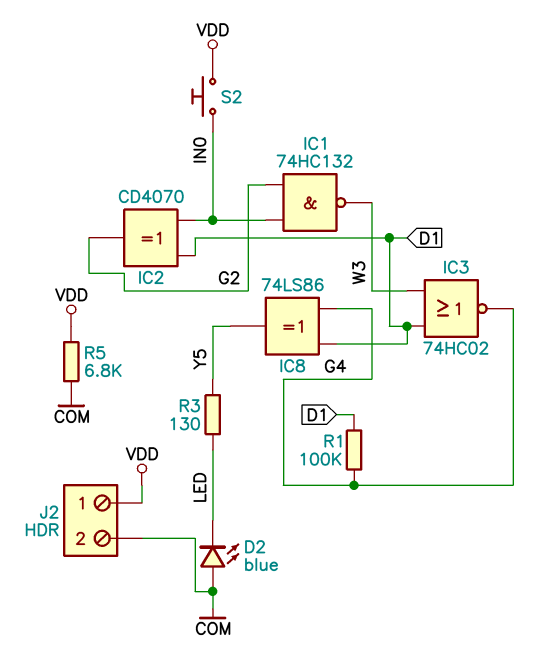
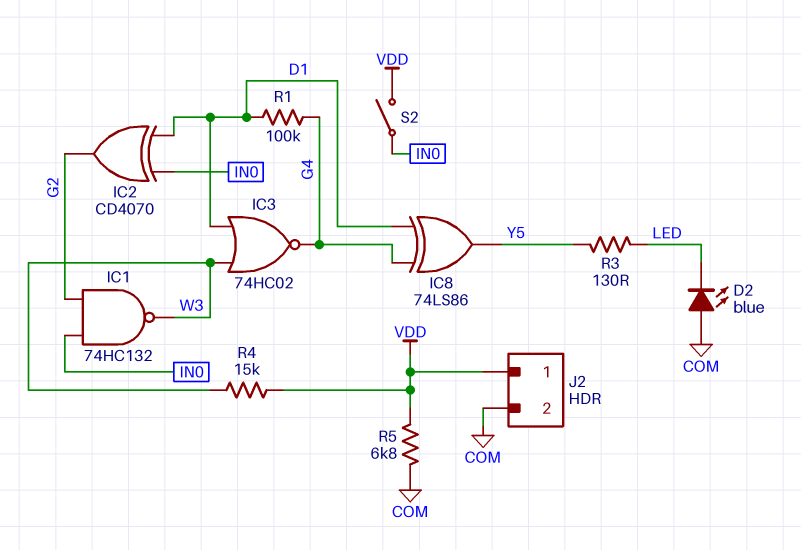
R4: none -> 15k (VDD, W3)
S2: button (IN0, VDD) -> switch (IN0, VDD)

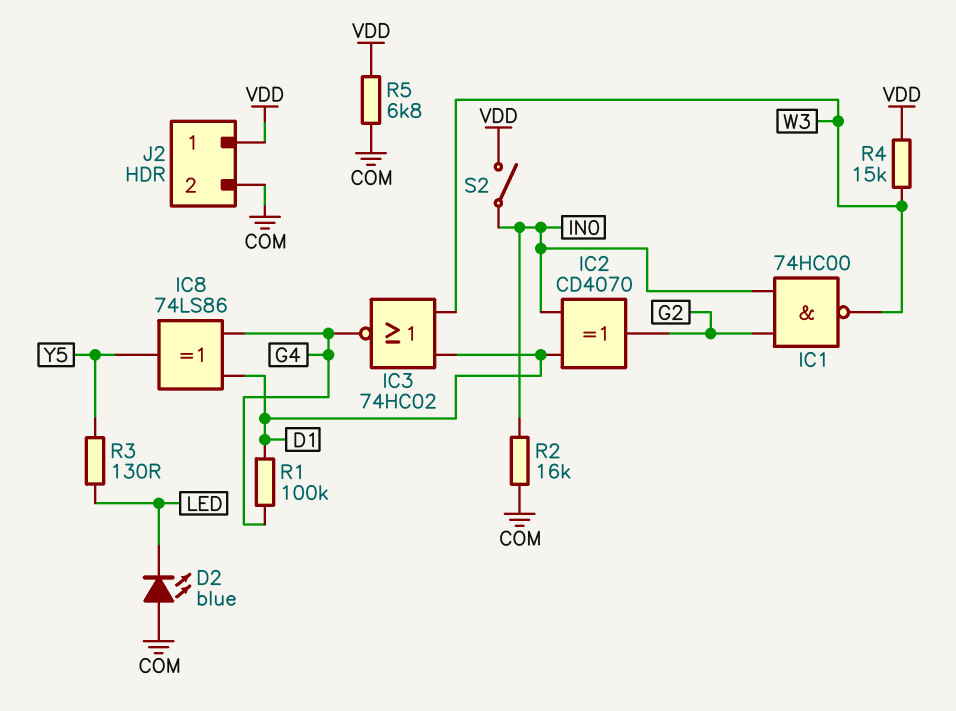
IC1: NAND 74HC132 (in G2, in IN0, out W3) -> NAND 74HC00 (in G2, in IN0, out W3)
R2: none -> 16k (COM, IN0)

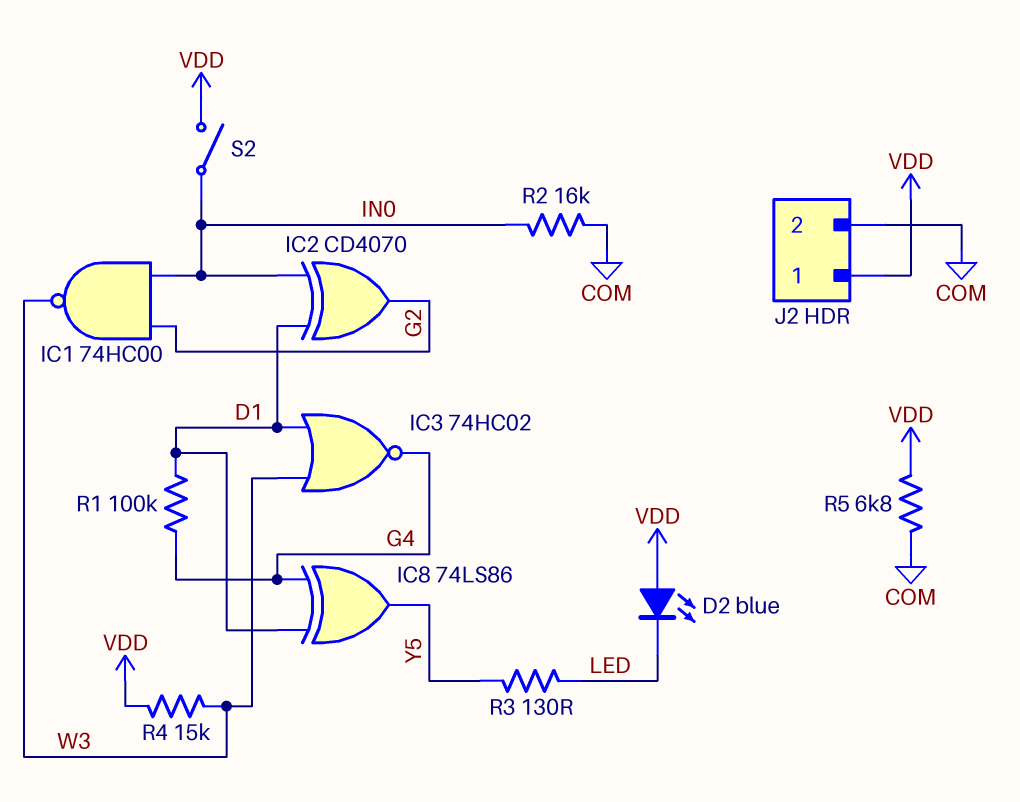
D2: LED blue (A COM, K LED) -> LED blue (A VDD, K LED)

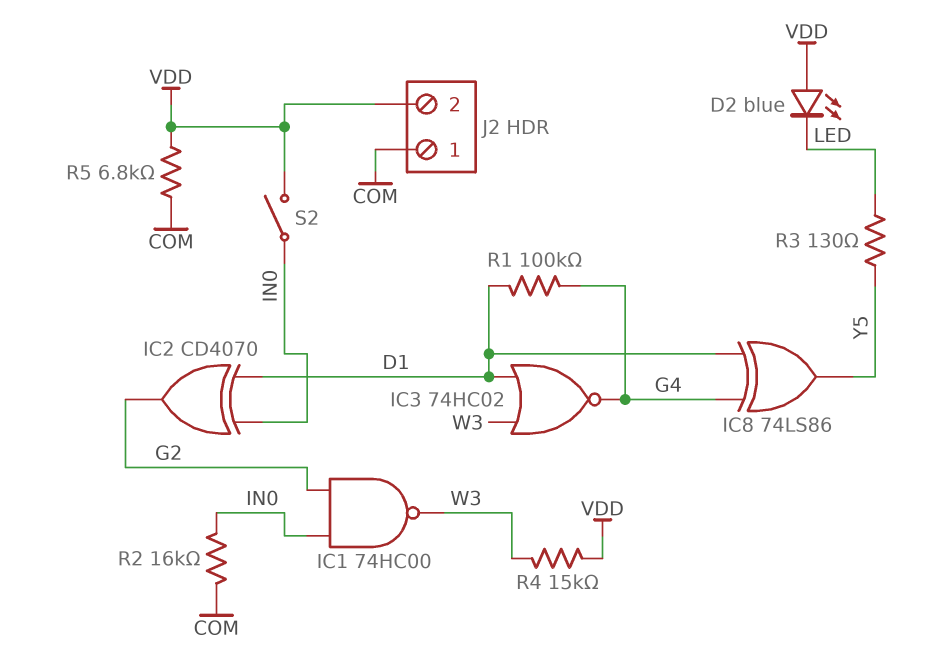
J2 pin 1: VDD -> COM
J2 pin 2: COM -> VDD

